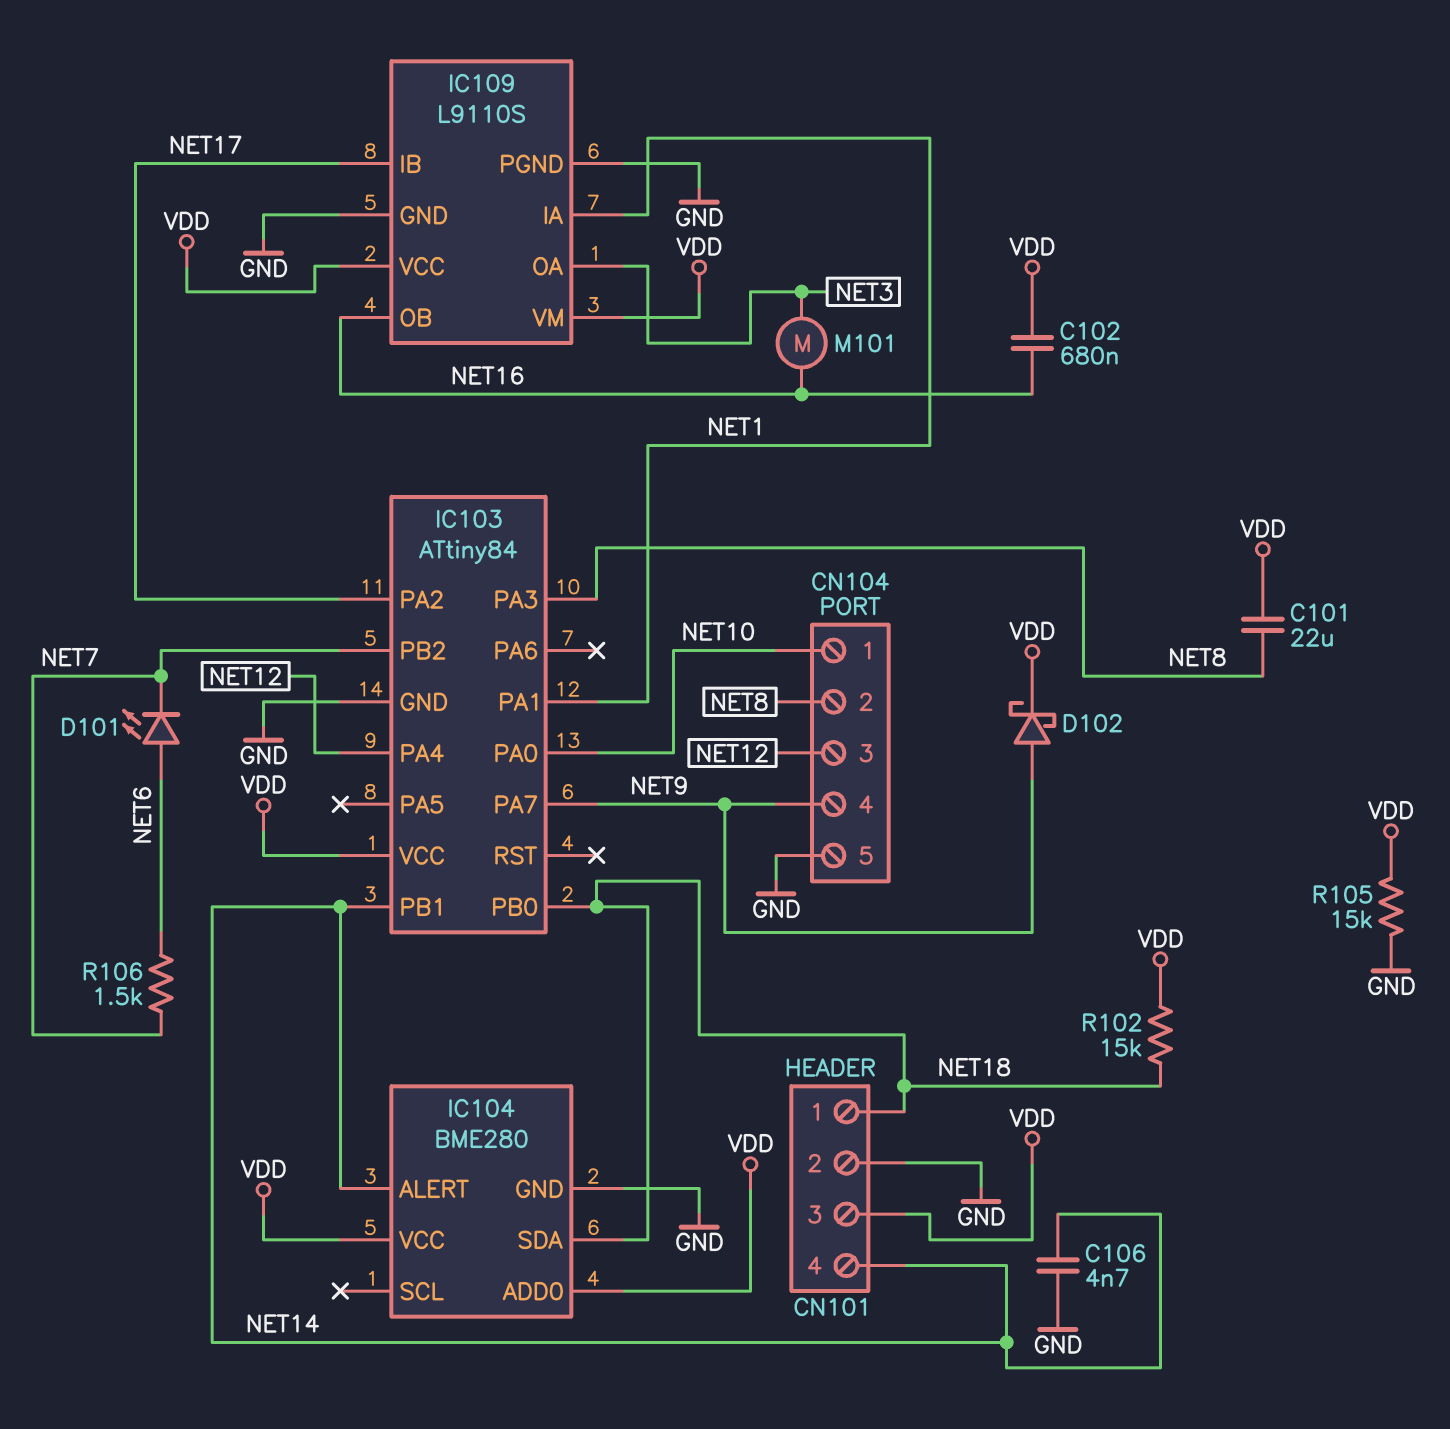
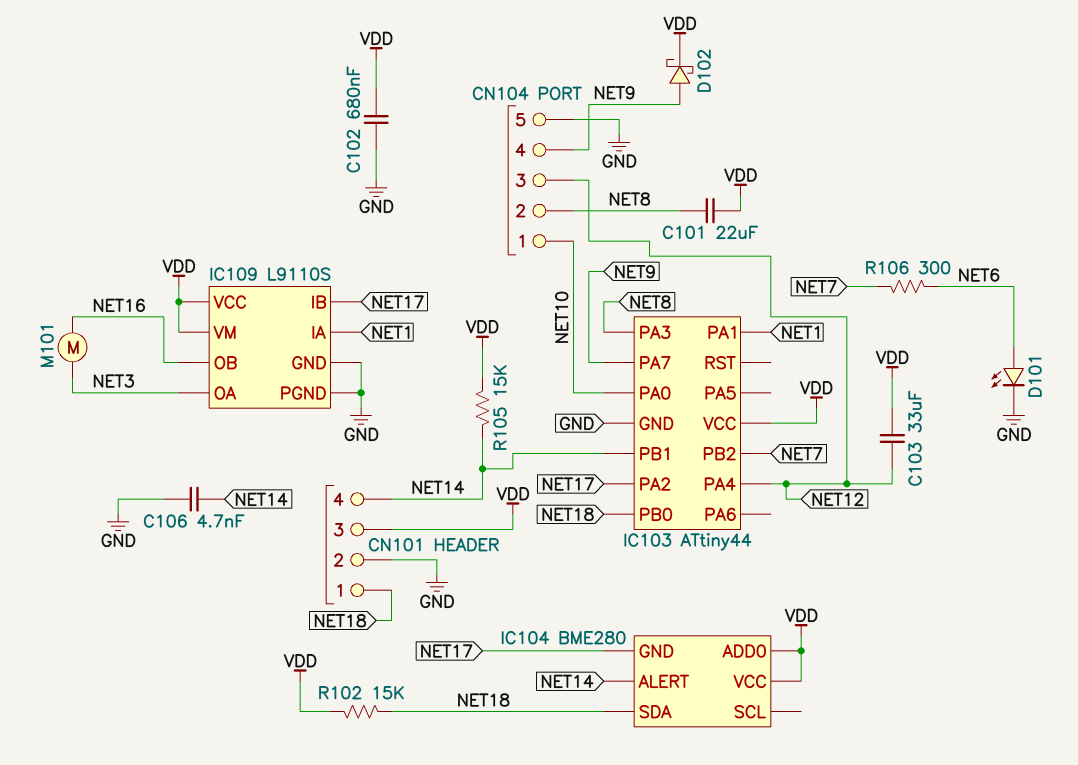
C102: 680nF (NET16, VDD) -> 680nF (GND, VDD)
C103: none -> 33uF (NET12, VDD)
D101: LED (A NET6, K NET7) -> LED (A NET6, K GND)
IC103: ATtiny84 -> ATtiny44
IC104 pin GND: GND -> NET17
R105: 15k (GND, VDD) -> 15k (NET14, VDD)
R106: 1.5k (NET6, NET7) -> 300 (NET6, NET7)

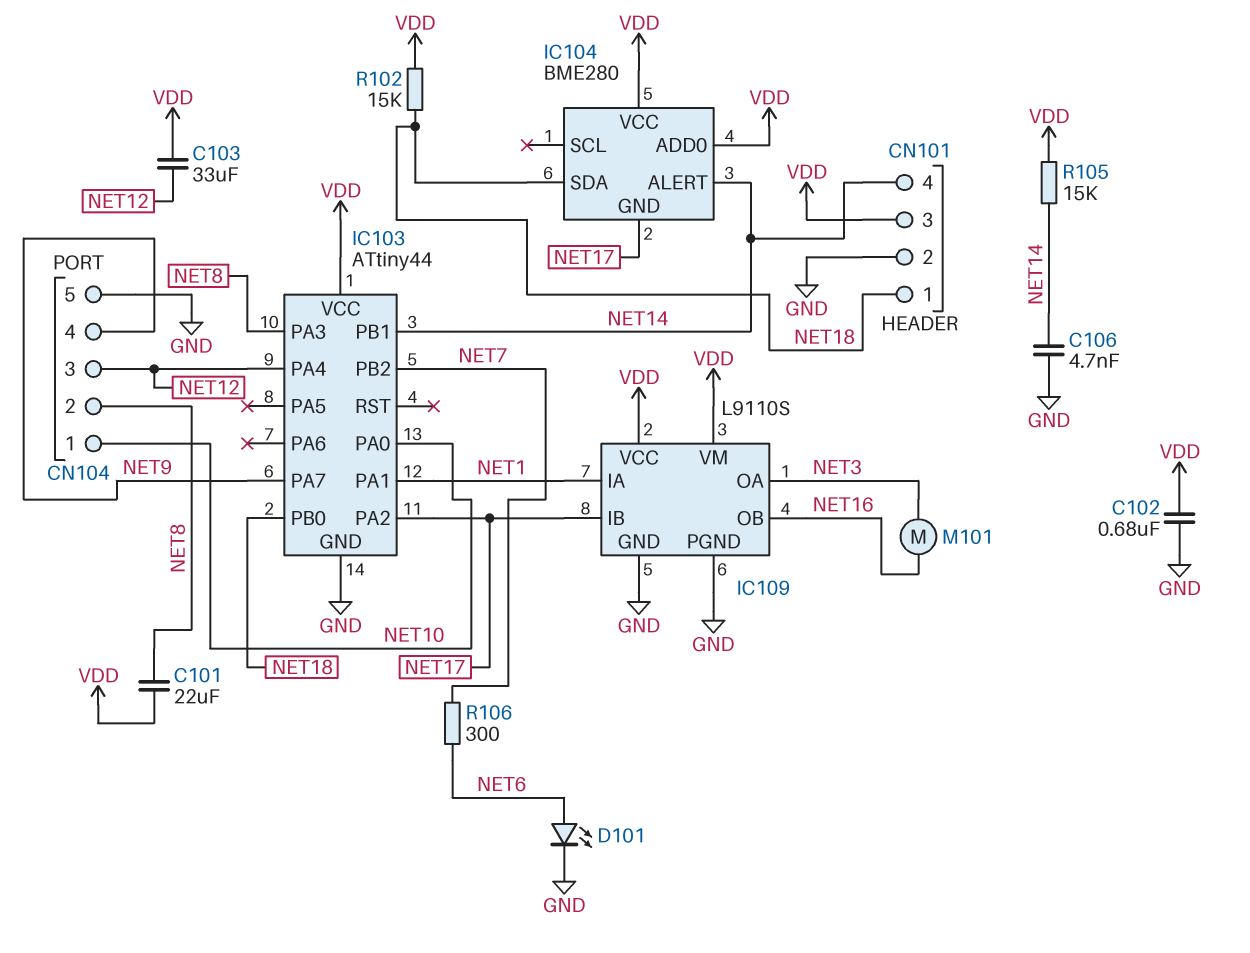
D102: schottky (A NET9, K VDD) -> none

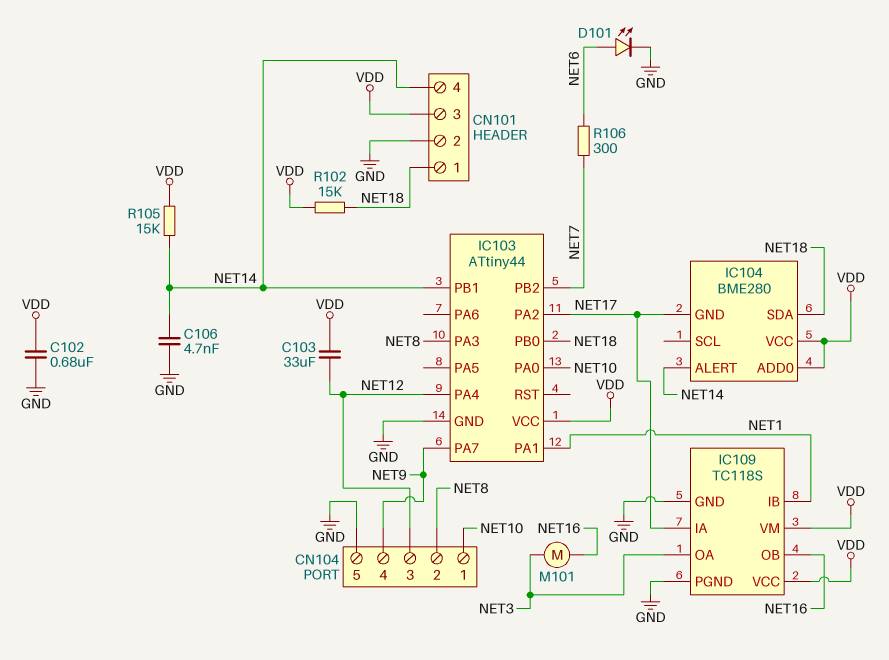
C101: 22uF (NET8, VDD) -> none
IC109: L9110S -> TC118S
IC109 pin IA: NET1 -> NET17
IC109 pin IB: NET17 -> NET1

